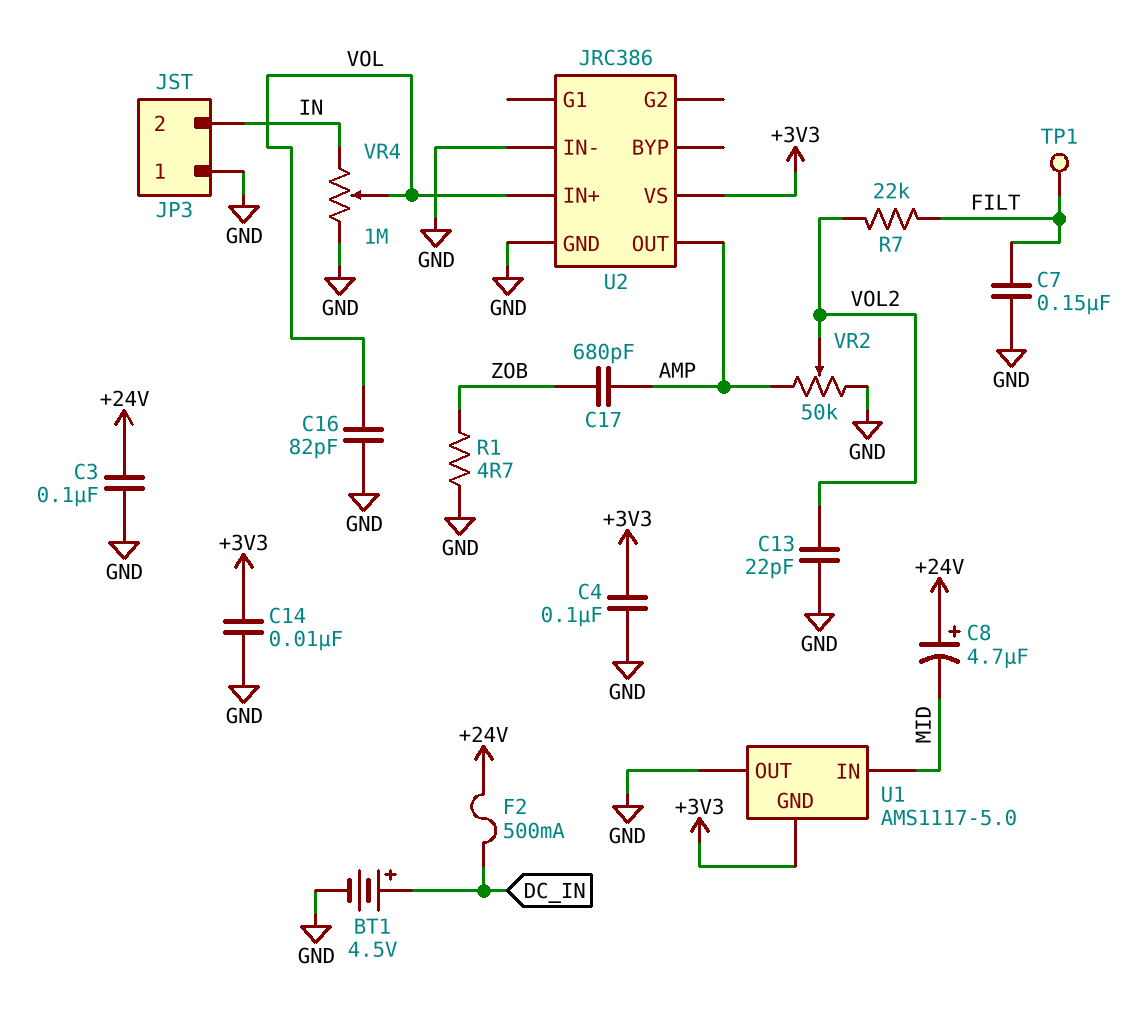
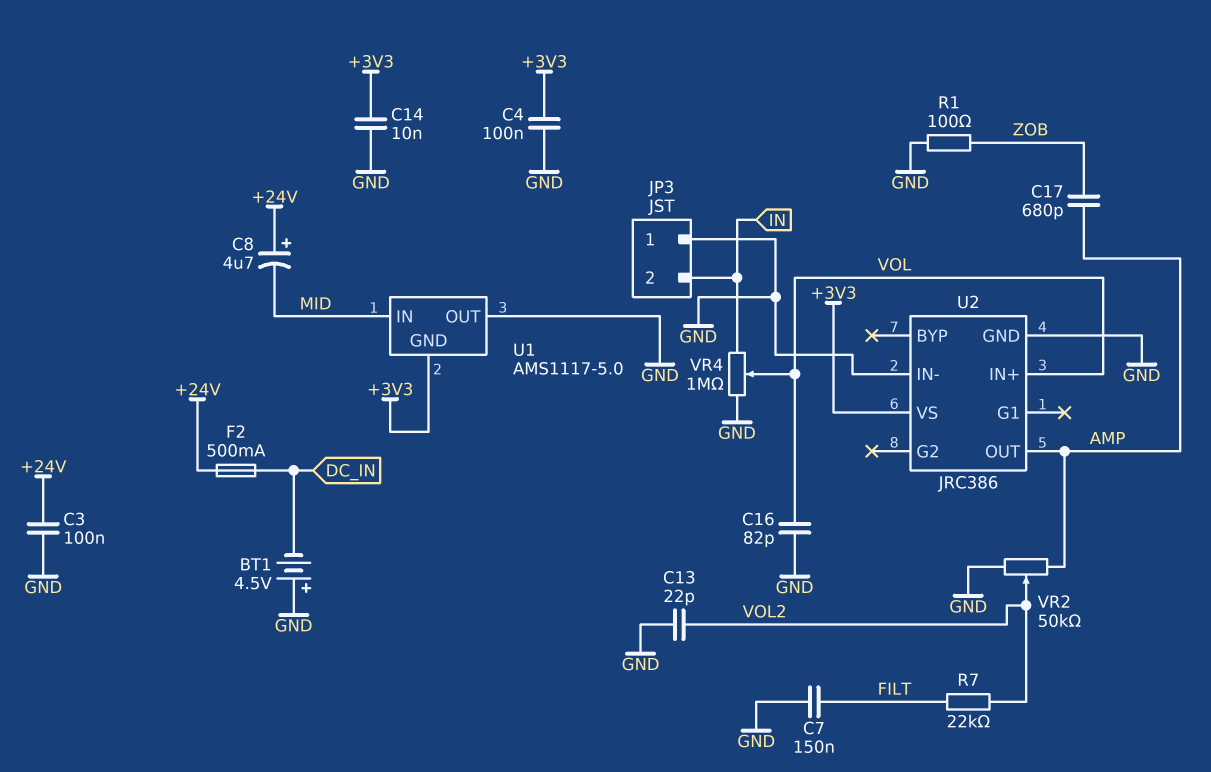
BT1: 4.5V (plus DC_IN, minus GND) -> 4.5V (plus GND, minus DC_IN)
R1: 4.7 (GND, ZOB) -> 100 (GND, ZOB)
TP1: test point (FILT) -> none

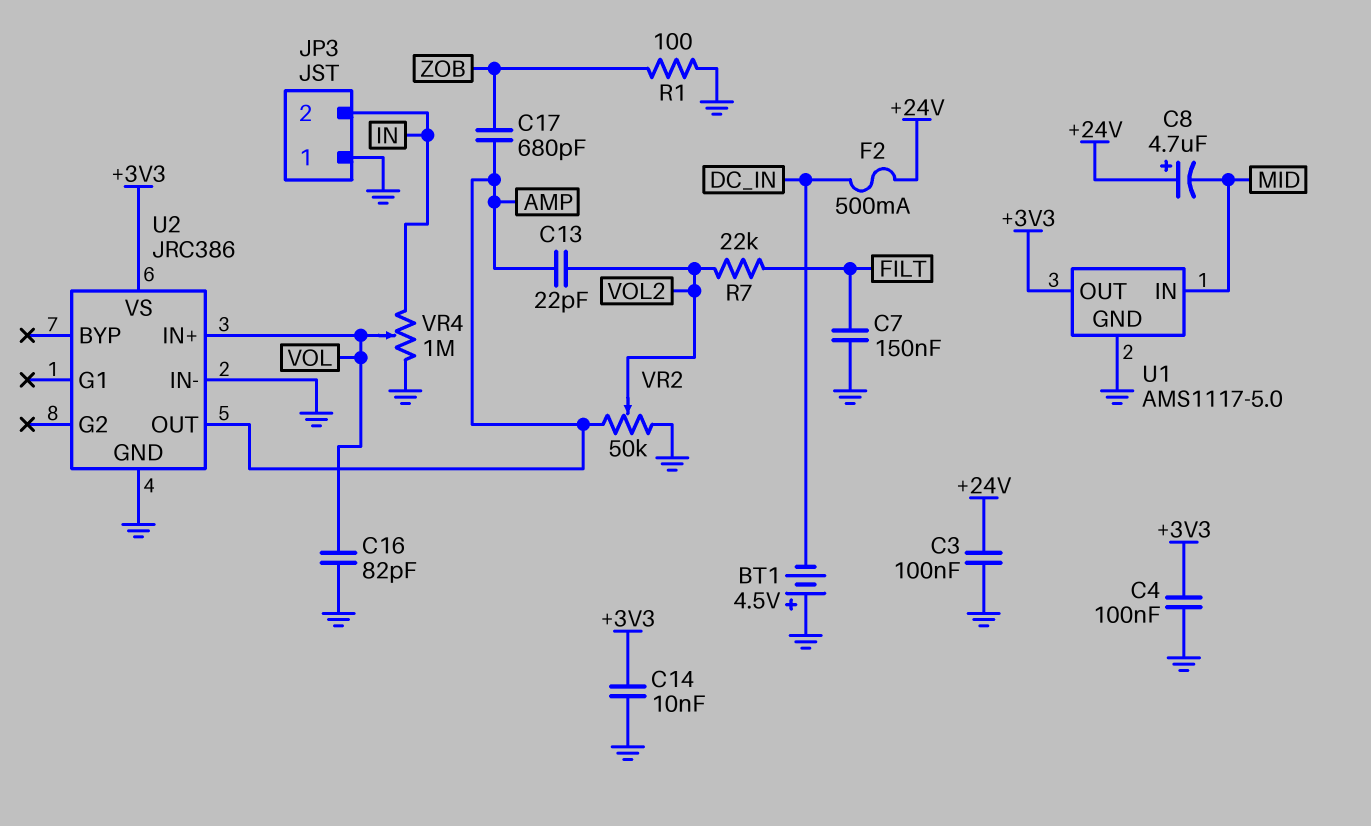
C13: 22pF (GND, VOL2) -> 22pF (AMP, VOL2)
U1 pin GND: +3V3 -> GND
U1 pin OUT: GND -> +3V3

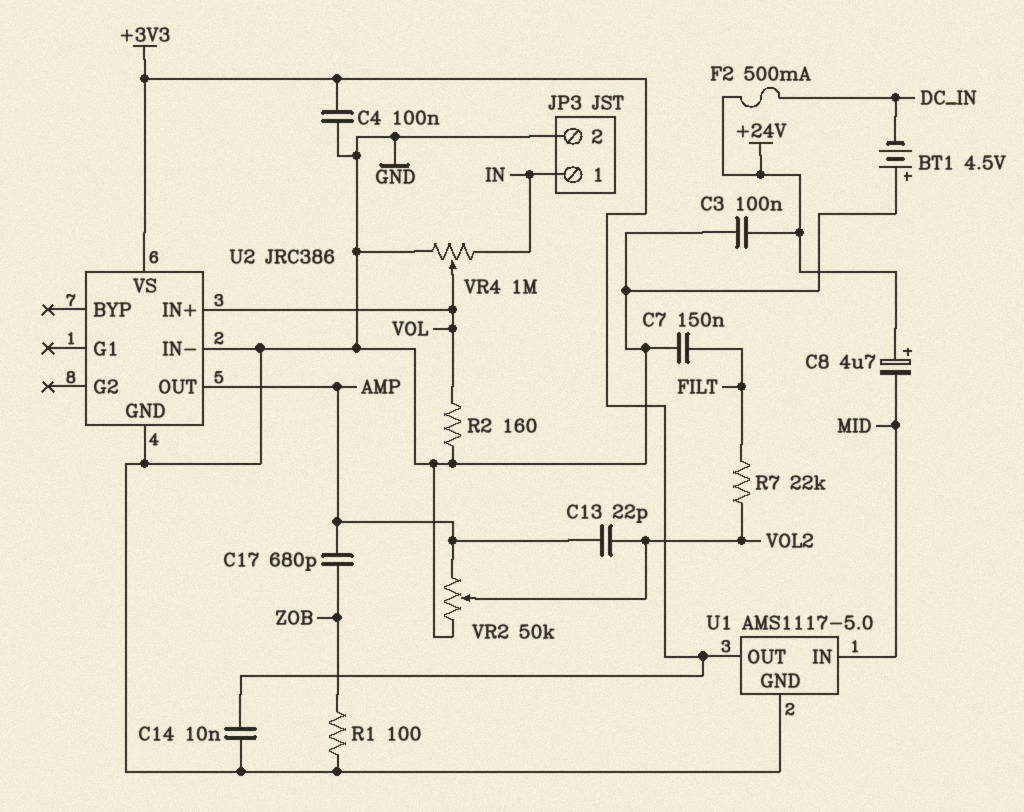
C16: 82pF (GND, VOL) -> none
JP3 pin 1: GND -> IN
JP3 pin 2: IN -> GND
R2: none -> 160 (GND, VOL)

